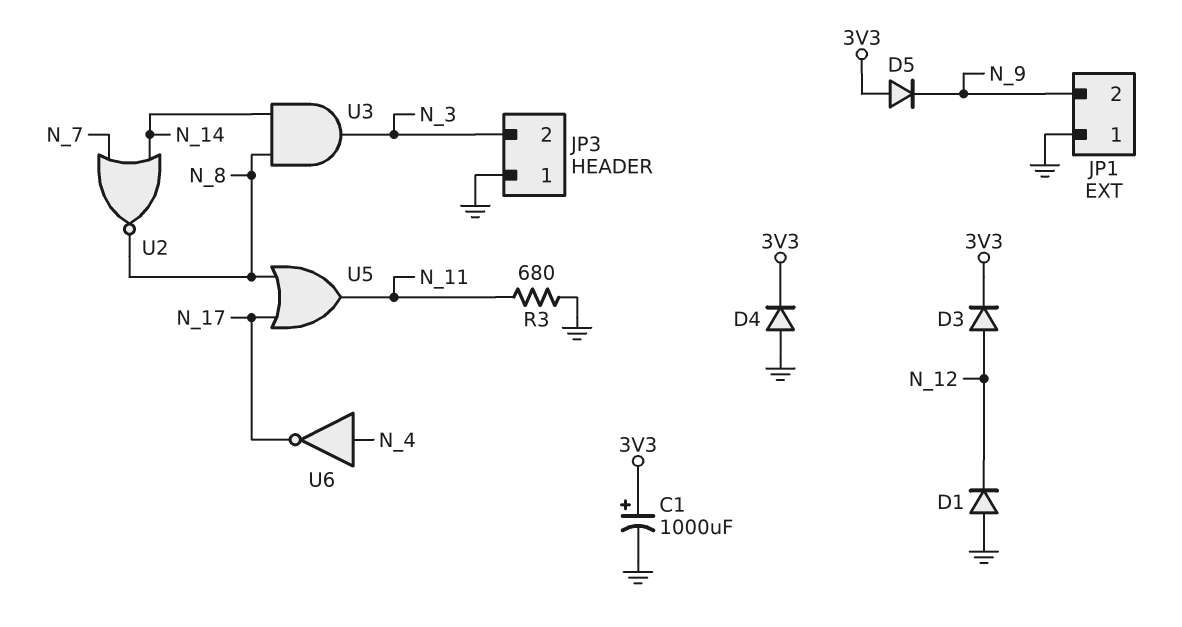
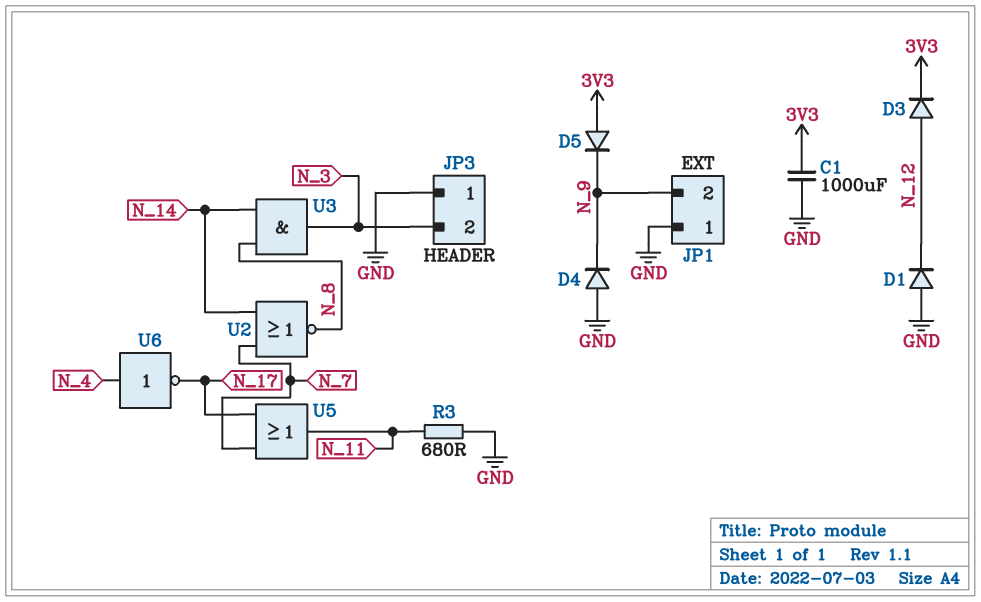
C1: 1000uF (plus 3V3, minus GND) -> 1000uF (3V3, GND)
D4: diode (A GND, K 3V3) -> diode (A GND, K N_9)
U5: OR (in N_8, in N_17, out N_11) -> OR (in N_7, in N_17, out N_11)

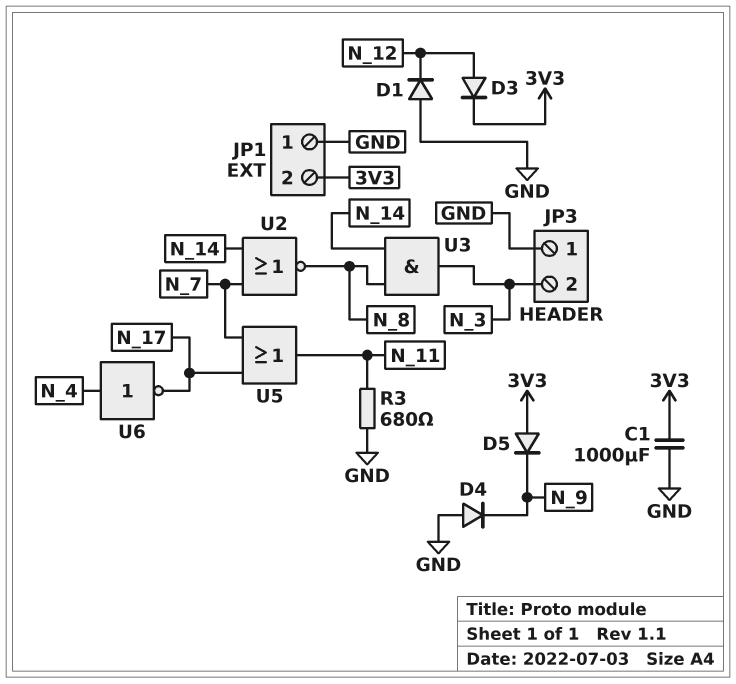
JP1 pin 2: N_9 -> 3V3

